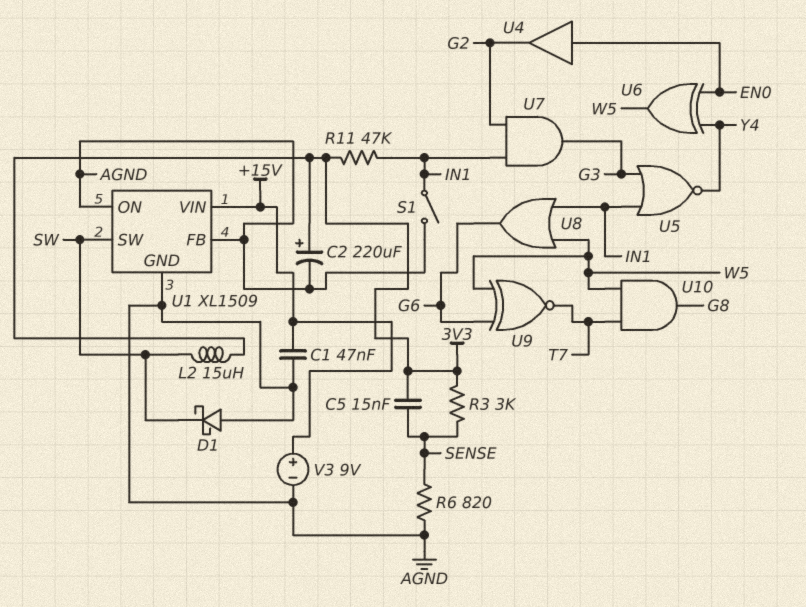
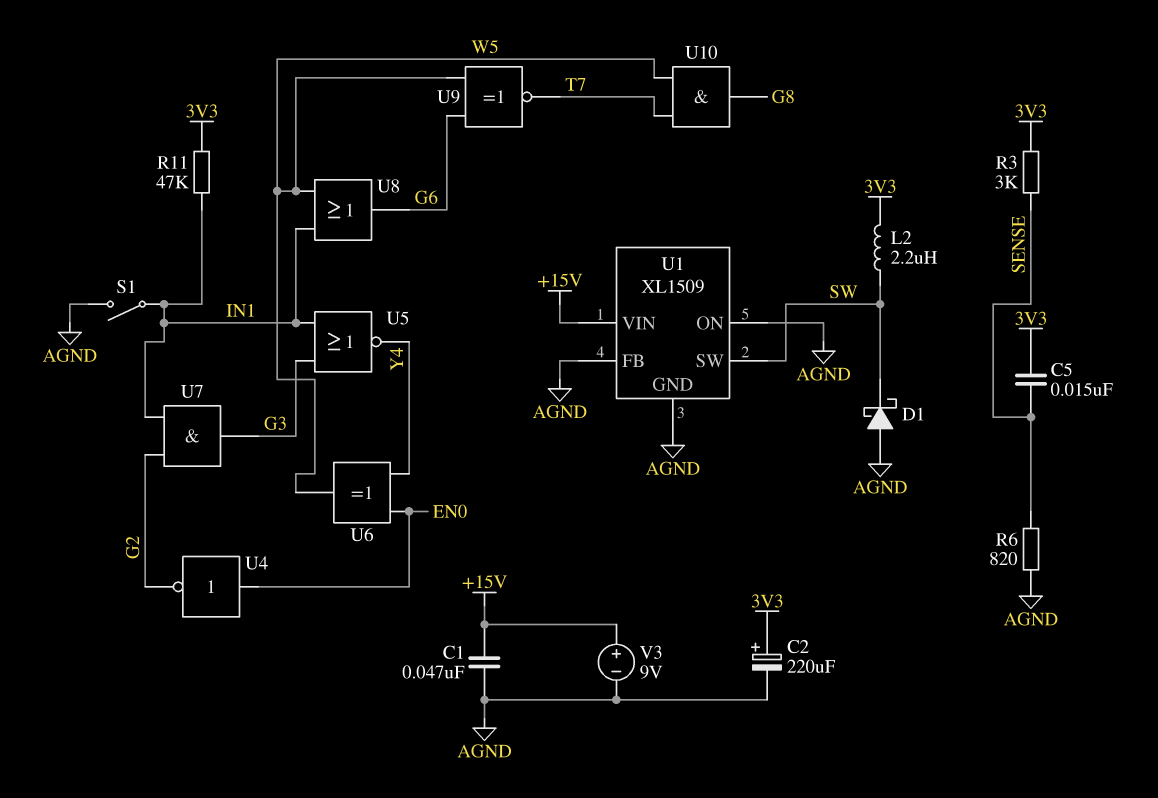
L2: 15uH (3V3, SW) -> 2.2uH (3V3, SW)
U4: buffer (in EN0, out G2) -> NOT (in EN0, out G2)

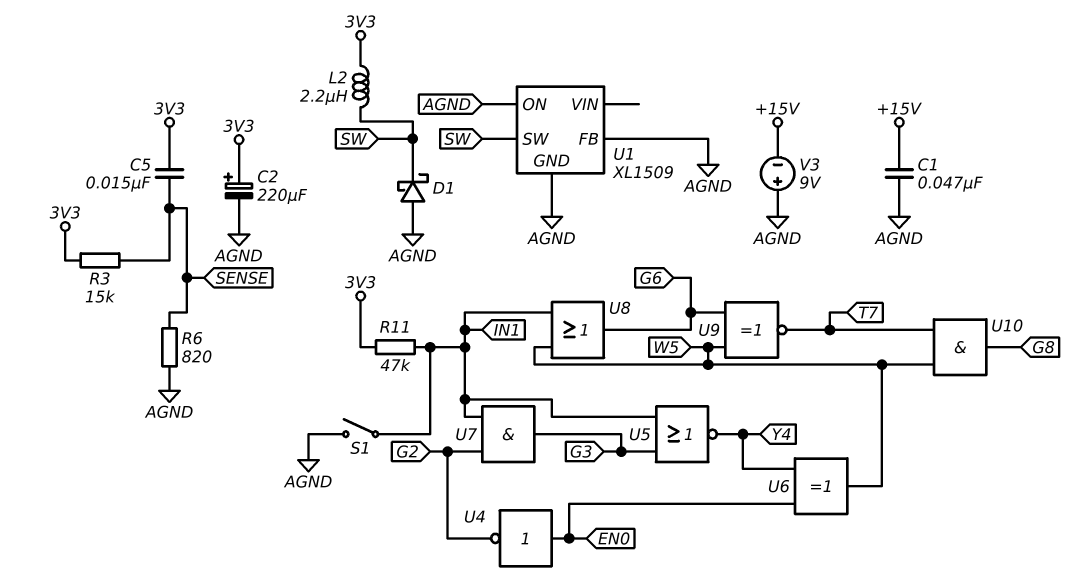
R3: 3k (3V3, SENSE) -> 15k (3V3, SENSE)
U1 pin VIN: +15V -> none
V3: 9V (plus +15V, minus AGND) -> 9V (plus AGND, minus +15V)

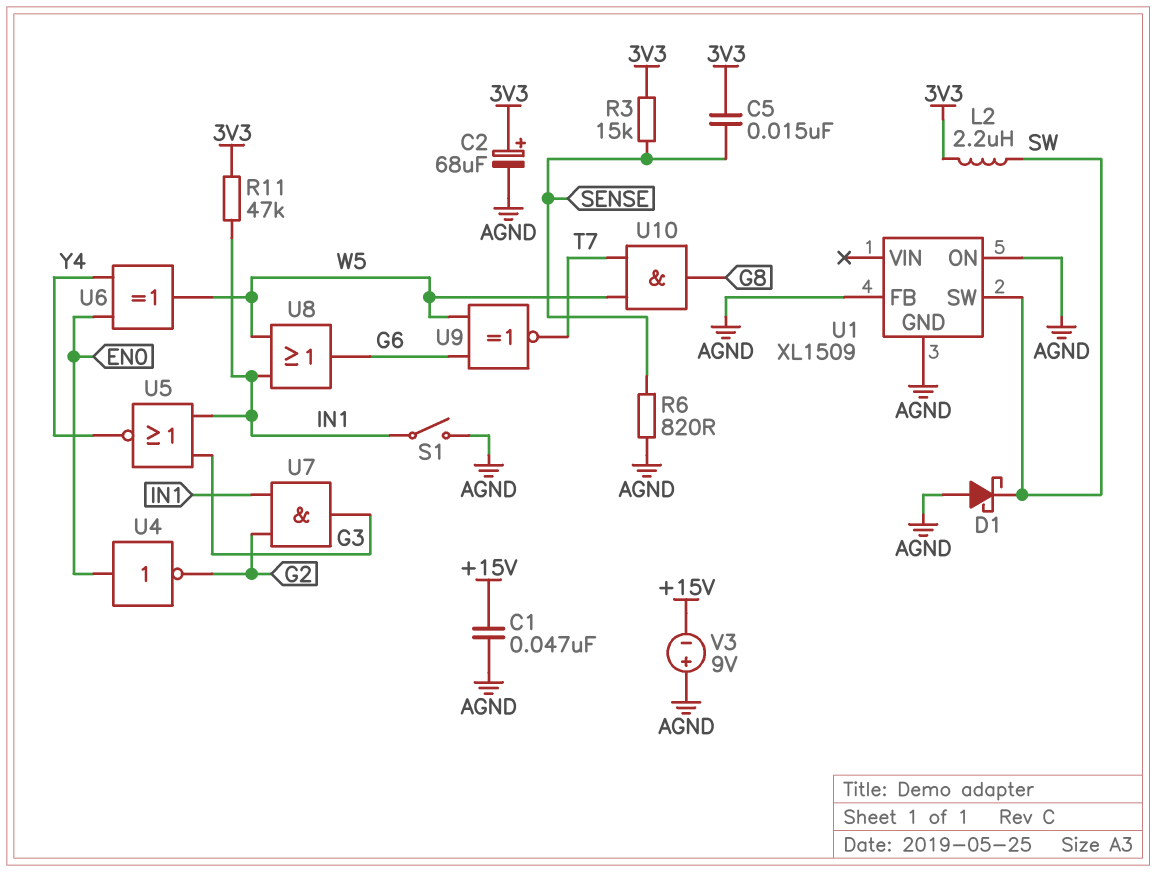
C2: 220uF (plus 3V3, minus AGND) -> 68uF (plus 3V3, minus AGND)

